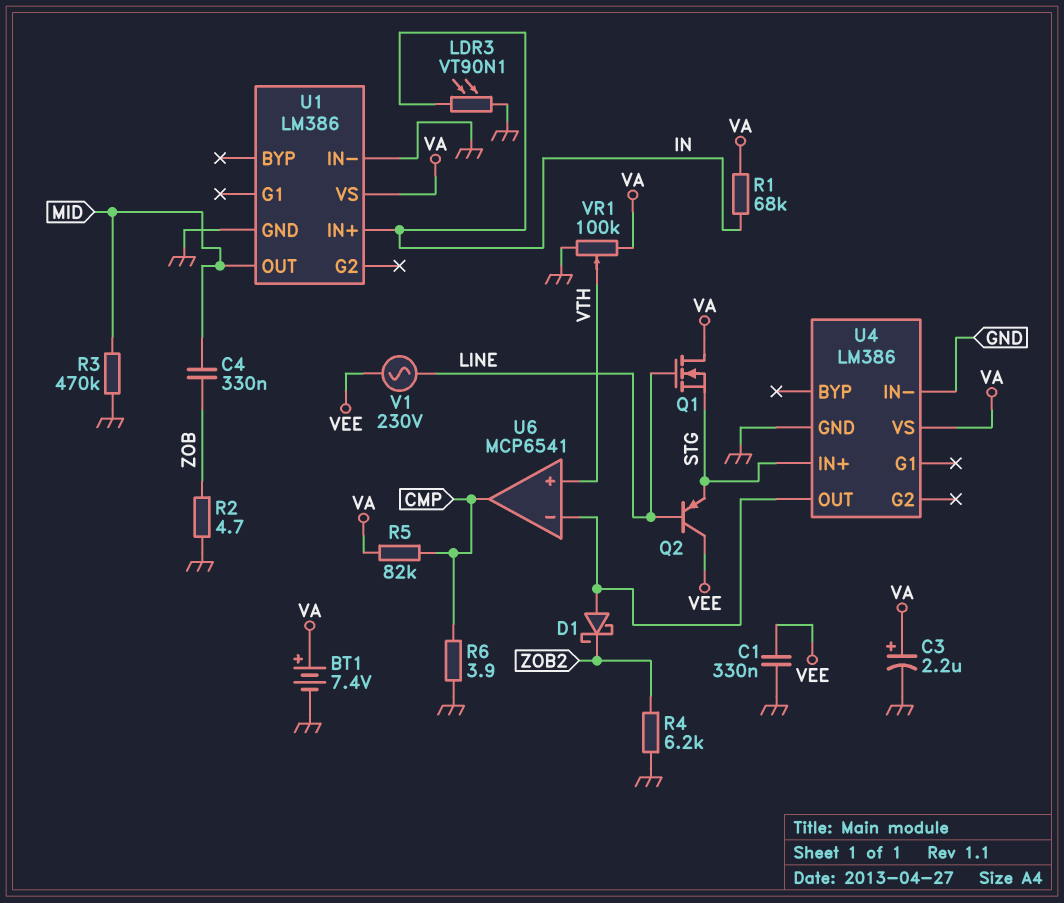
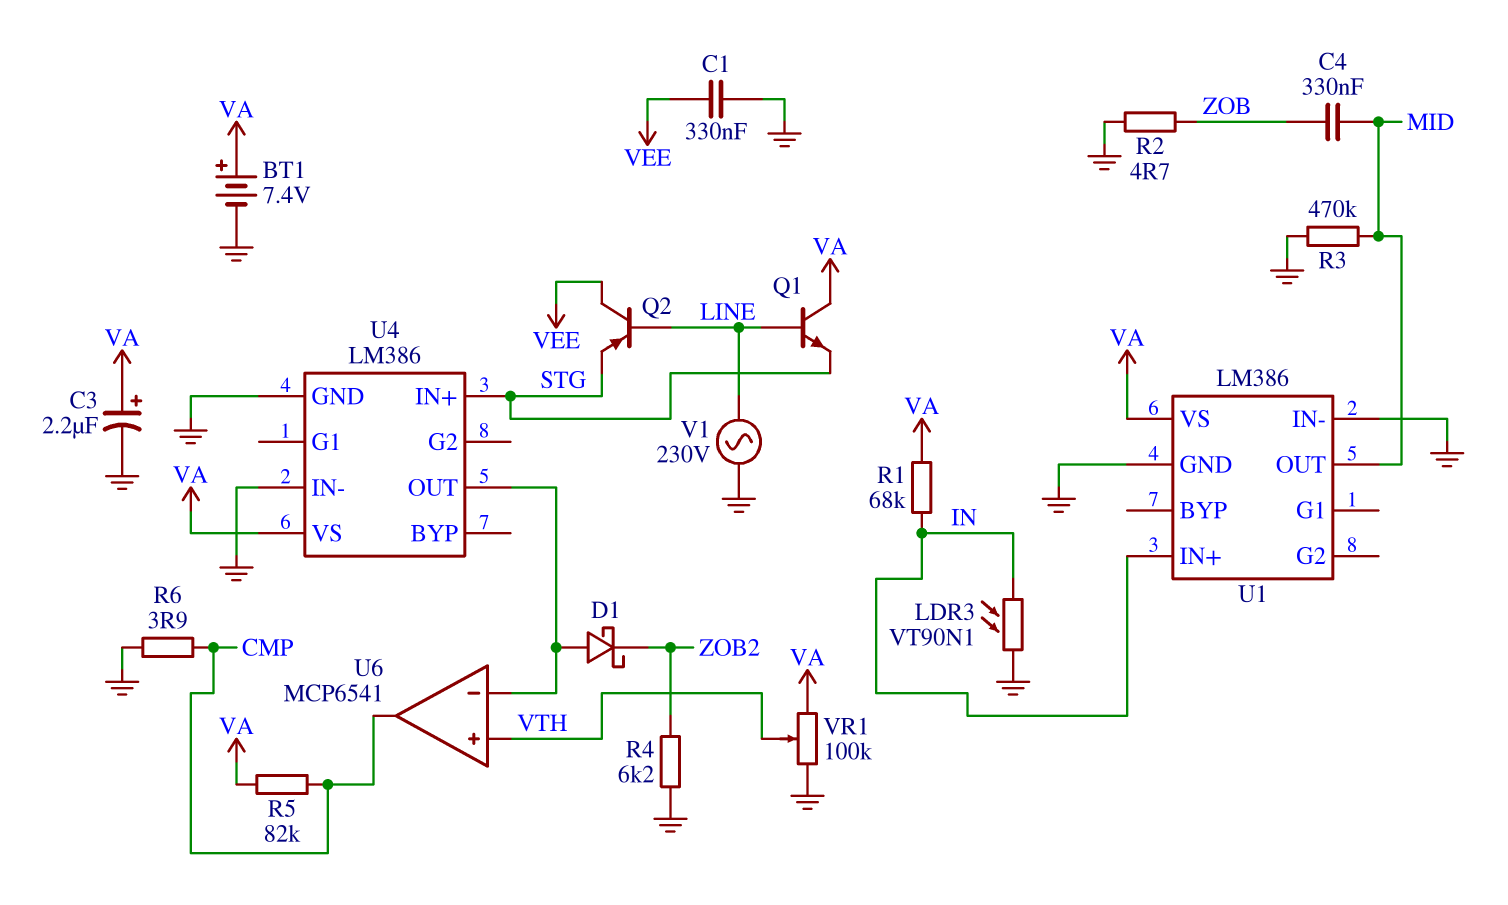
Q1: NMOS (G LINE, D VA, S STG) -> NPN (B LINE, C VA, E STG)
V1: AC 230V (LINE, VEE) -> AC 230V (GND, LINE)

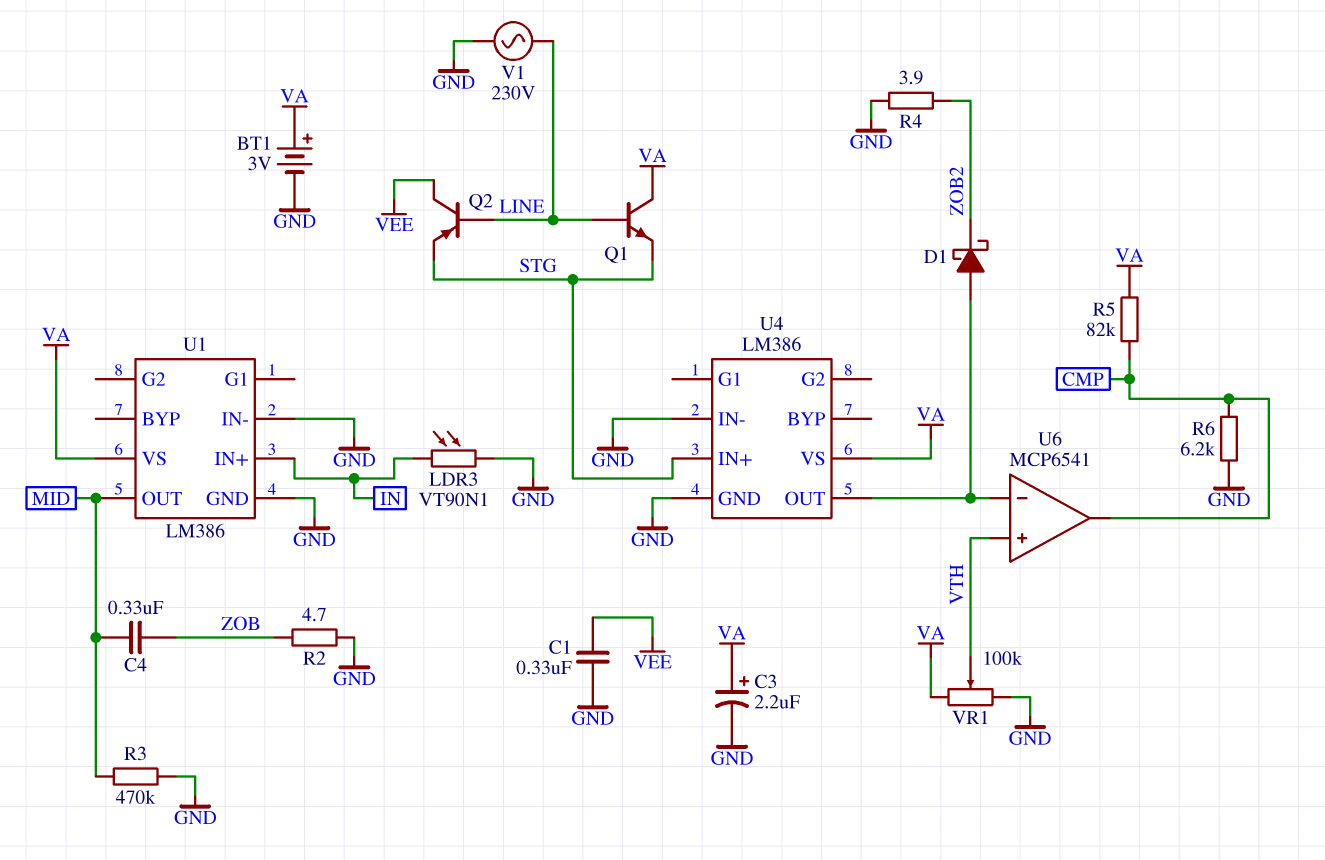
BT1: 7.4V (plus VA, minus GND) -> 3V (plus VA, minus GND)
R1: 68k (IN, VA) -> none
R4: 6.2k (GND, ZOB2) -> 3.9 (GND, ZOB2)
R6: 3.9 (CMP, GND) -> 6.2k (CMP, GND)

